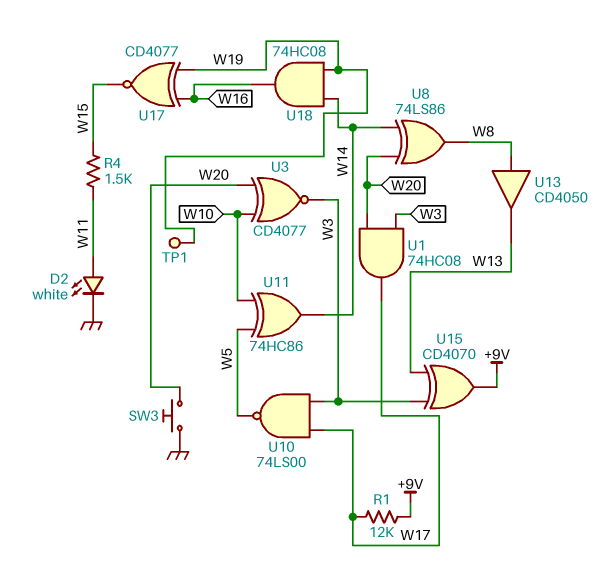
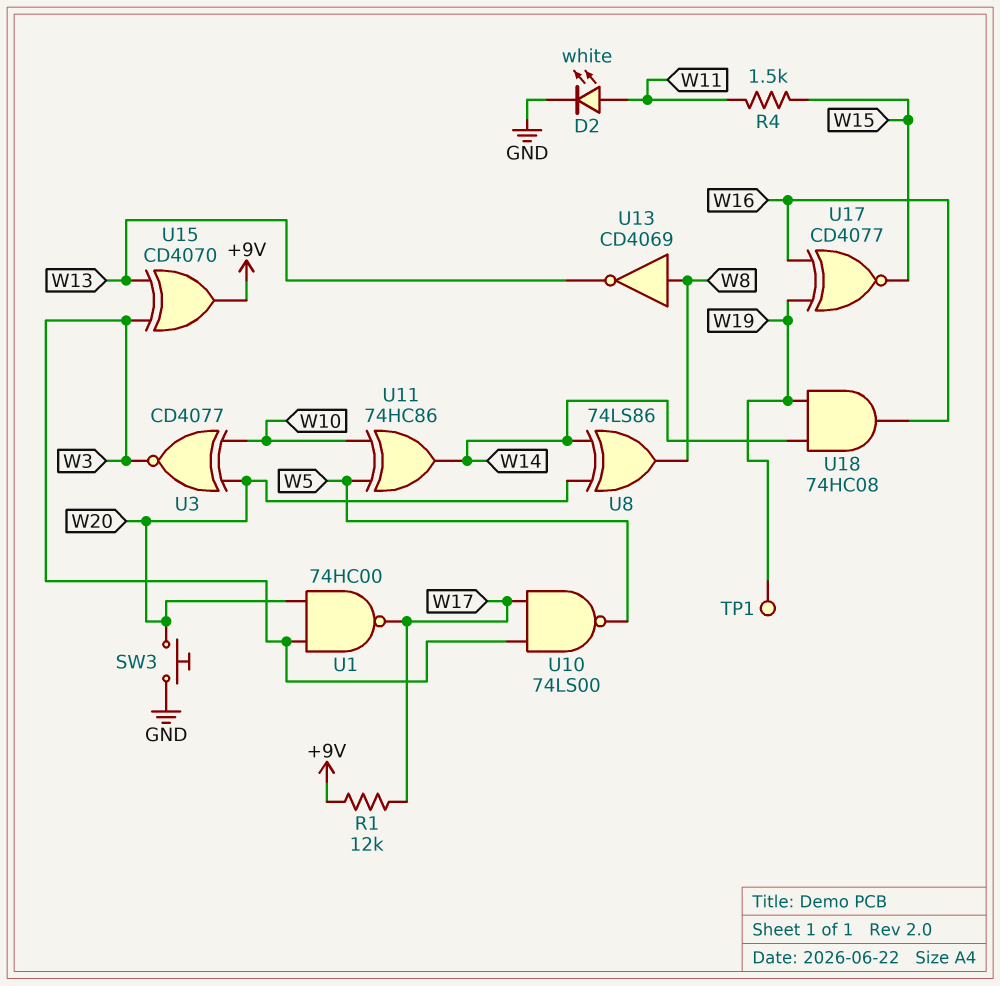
U1: AND 74HC08 (in W3, in W20, out W17) -> NAND 74HC00 (in W3, in W20, out W17)
U13: buffer CD4050 (in W8, out W13) -> NOT CD4069 (in W8, out W13)

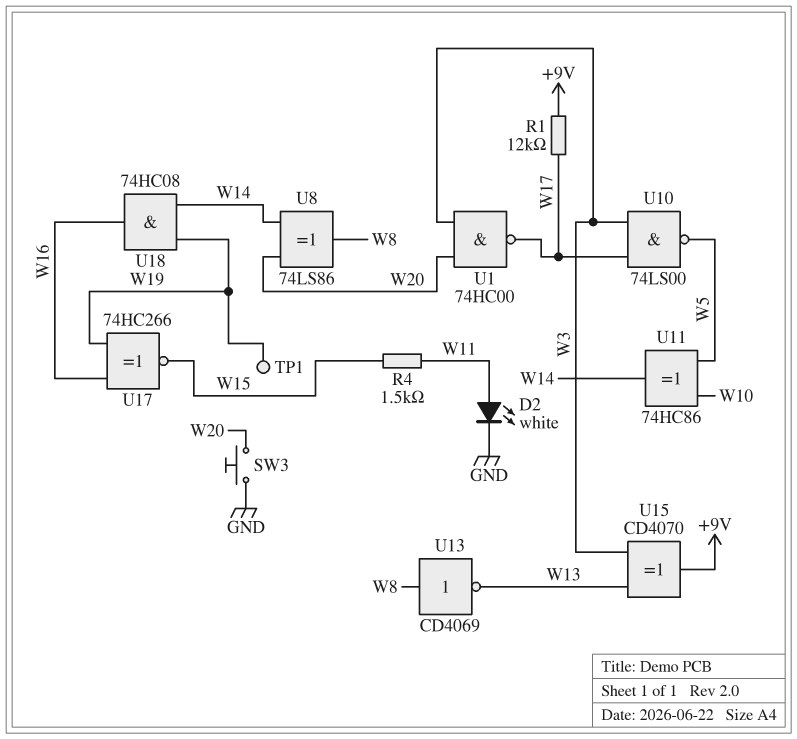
U3: XNOR CD4077 (in W10, in W20, out W3) -> none
U17: XNOR CD4077 (in W16, in W19, out W15) -> XNOR 74HC266 (in W16, in W19, out W15)

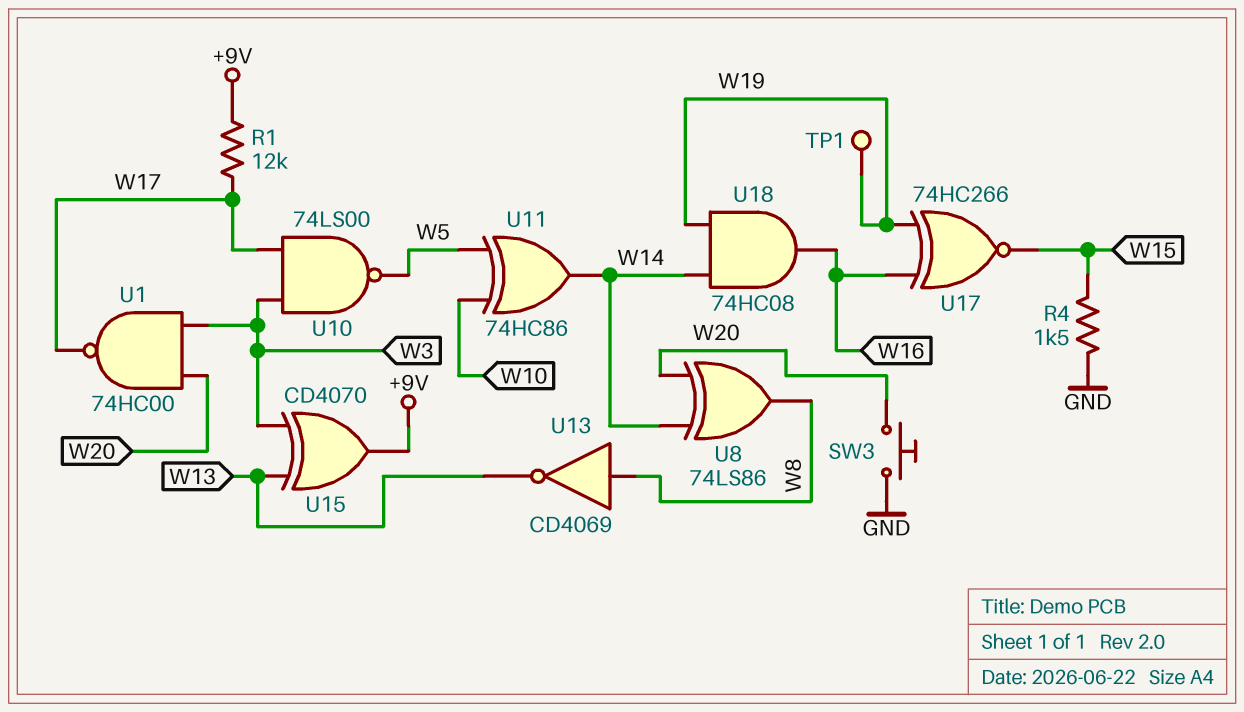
D2: LED white (A W11, K GND) -> none
R4: 1.5k (W11, W15) -> 1.5k (GND, W15)

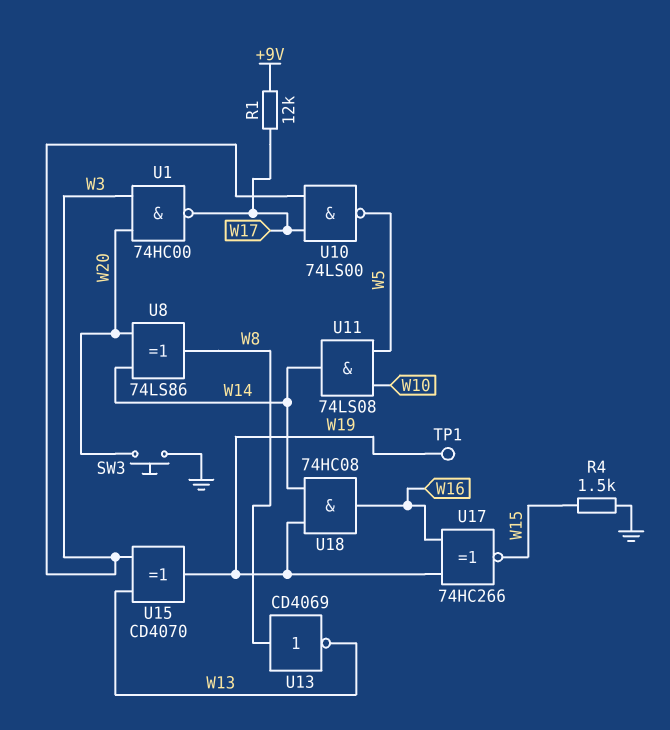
U11: XOR 74HC86 (in W5, in W10, out W14) -> AND 74LS08 (in W5, in W10, out W14)
U15: XOR CD4070 (in W3, in W13, out +9V) -> XOR CD4070 (in W3, in W13, out W19)

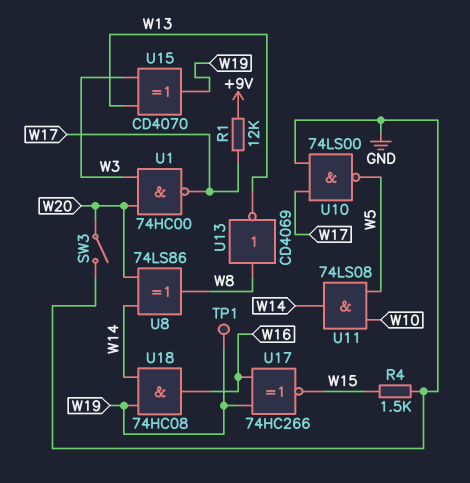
SW3: button (GND, W20) -> switch (GND, W20)
U10: NAND 74LS00 (in W3, in W17, out W5) -> NAND 74LS00 (in GND, in W17, out W5)

